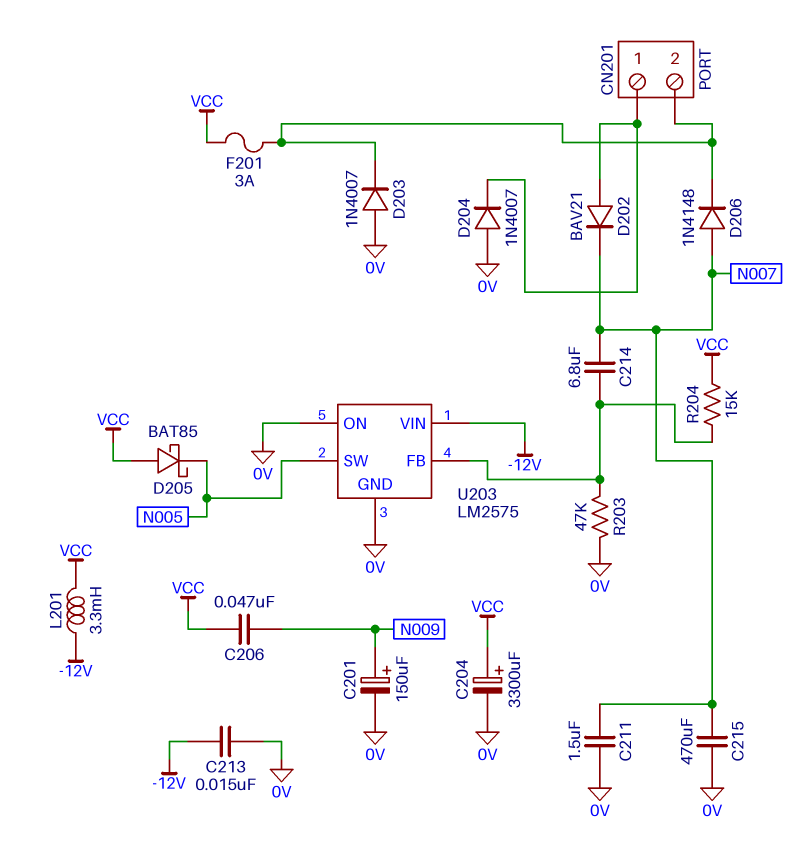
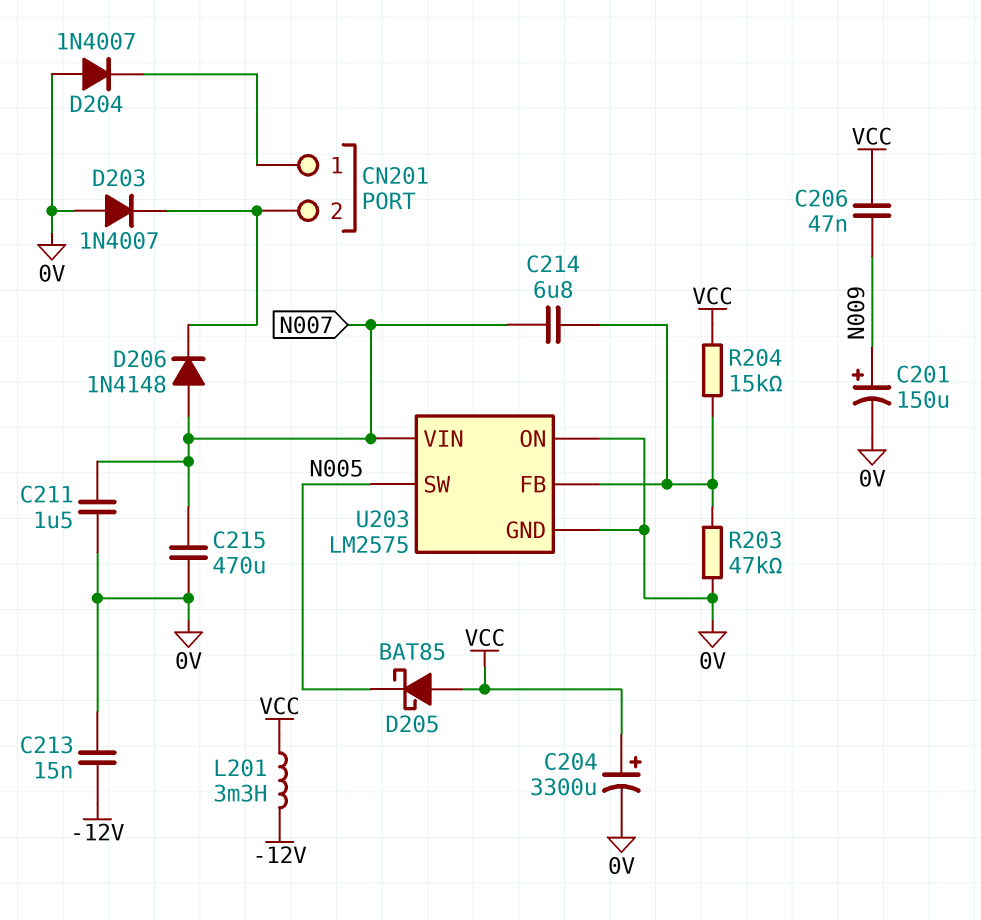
D202: diode BAV21 (A CN201/1, K N007) -> none
F201: 3A (CN201/2, VCC) -> none
U203 pin VIN: -12V -> N007

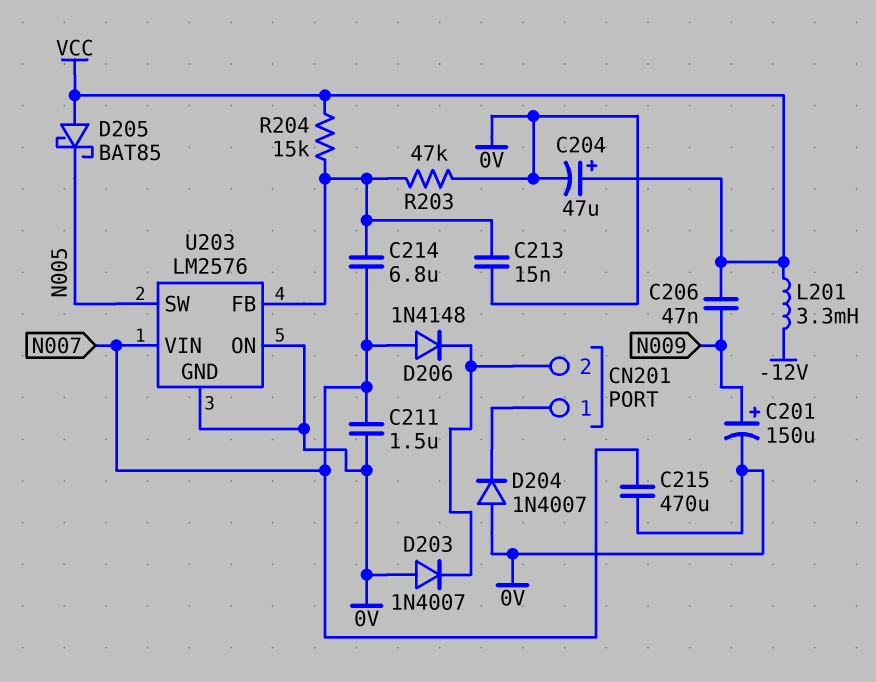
C204: 3300uF (plus VCC, minus 0V) -> 47uF (plus VCC, minus 0V)
C213: 15nF (-12V, 0V) -> 15nF (0V, U203/FB)
U203: LM2575 -> LM2576

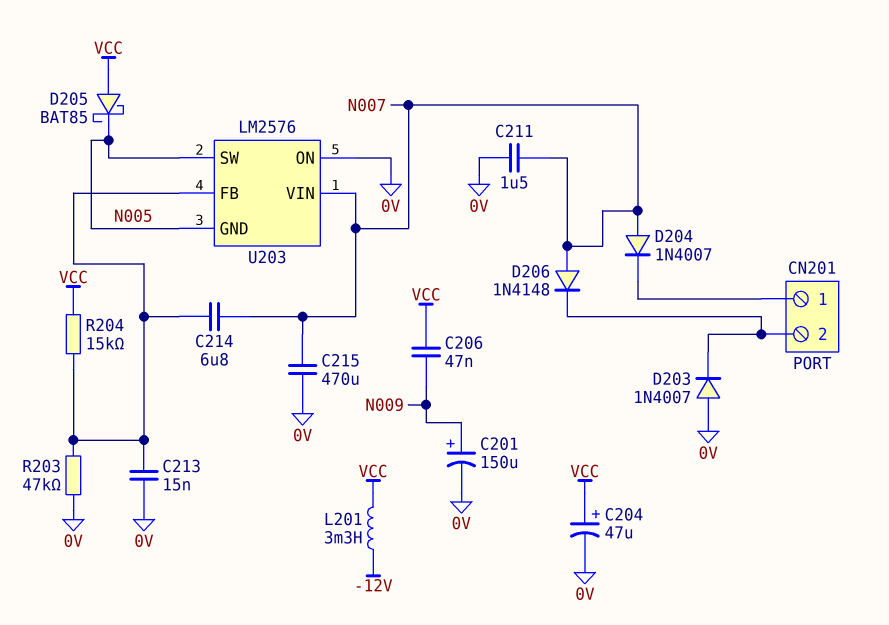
D204: diode 1N4007 (A 0V, K CN201/1) -> diode 1N4007 (A N007, K CN201/1)
U203 pin GND: 0V -> N005

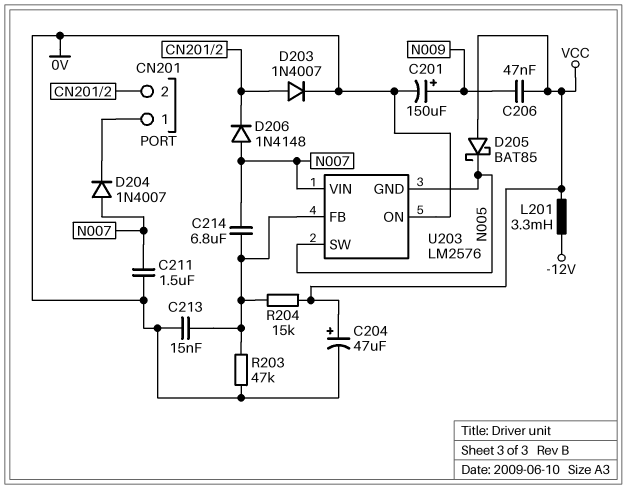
C215: 470uF (0V, N007) -> none
D203: diode 1N4007 (A 0V, K CN201/2) -> diode 1N4007 (A CN201/2, K 0V)

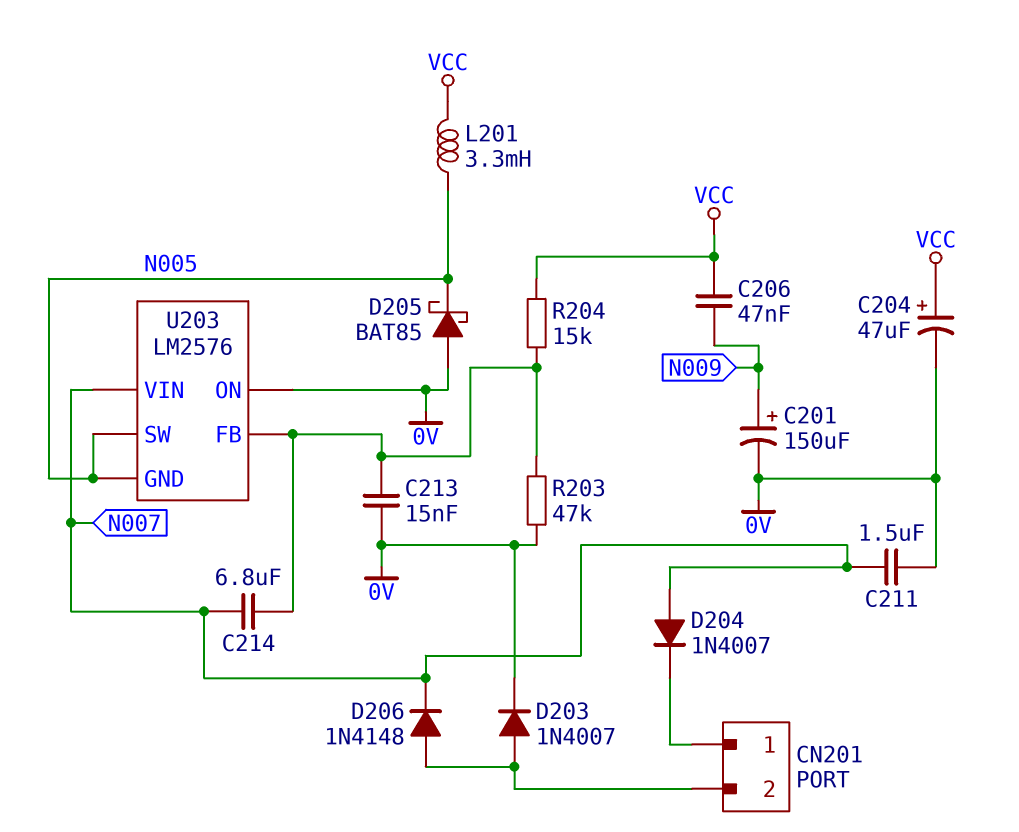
D205: schottky BAT85 (A VCC, K N005) -> schottky BAT85 (A 0V, K N005)
D206: diode 1N4148 (A N007, K CN201/2) -> diode 1N4148 (A CN201/2, K N007)
L201: 3.3mH (-12V, VCC) -> 3.3mH (N005, VCC)

